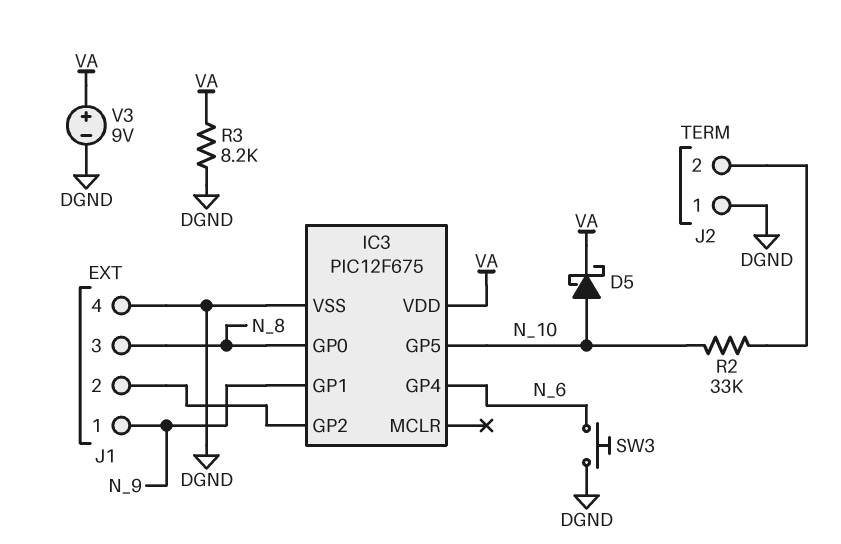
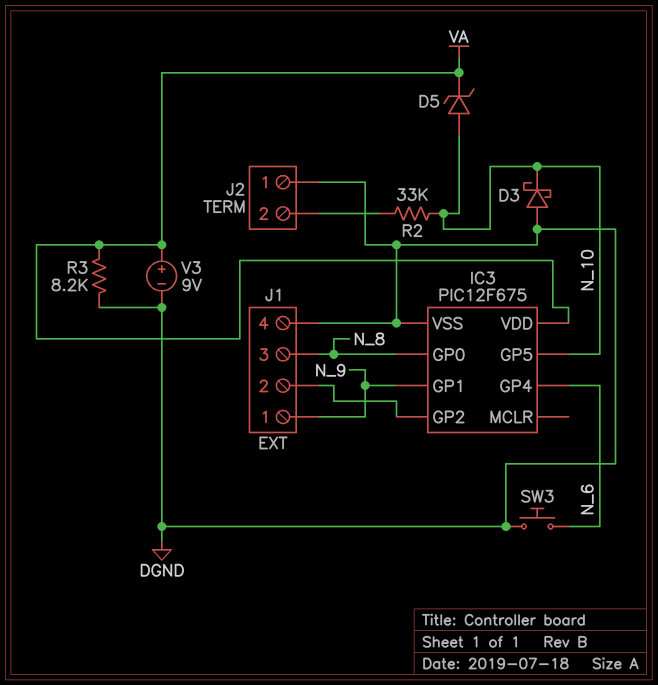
D3: none -> schottky (A DGND, K N_10)
D5: schottky (A N_10, K VA) -> zener (A N_10, K VA)

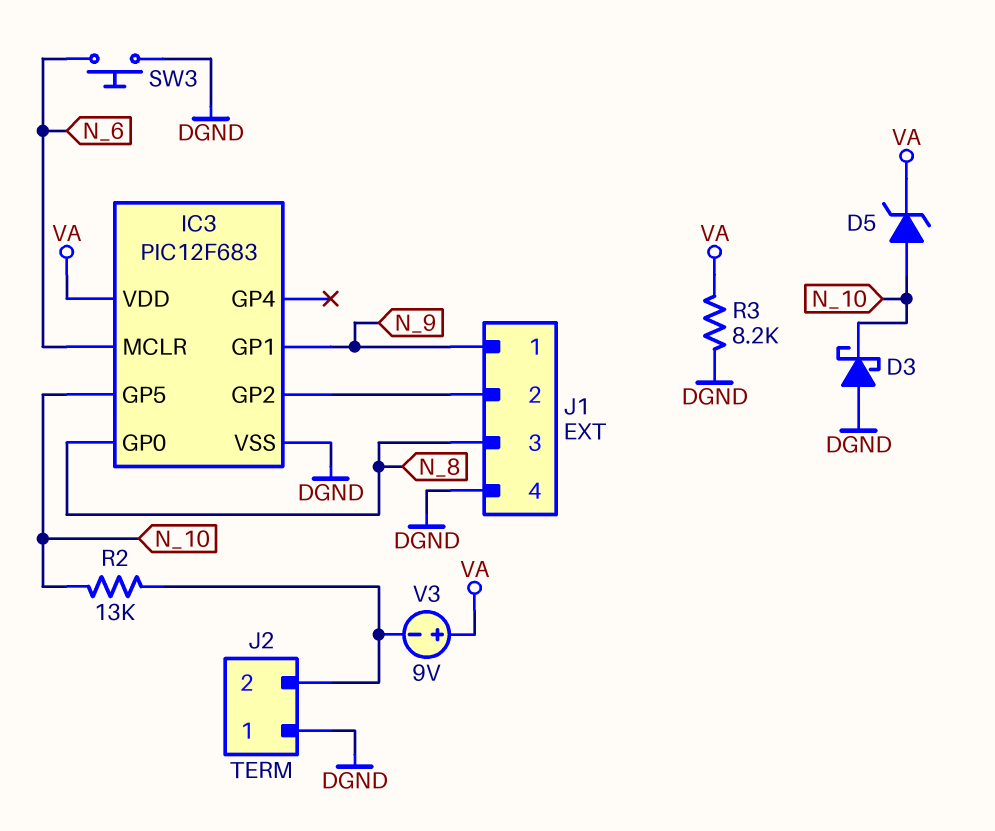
IC3: PIC12F675 -> PIC12F683
IC3 pin GP4: N_6 -> none
IC3 pin MCLR: none -> N_6
R2: 33k (J2/2, N_10) -> 13k (J2/2, N_10)
V3: 9V (plus VA, minus DGND) -> 9V (plus VA, minus J2/2)

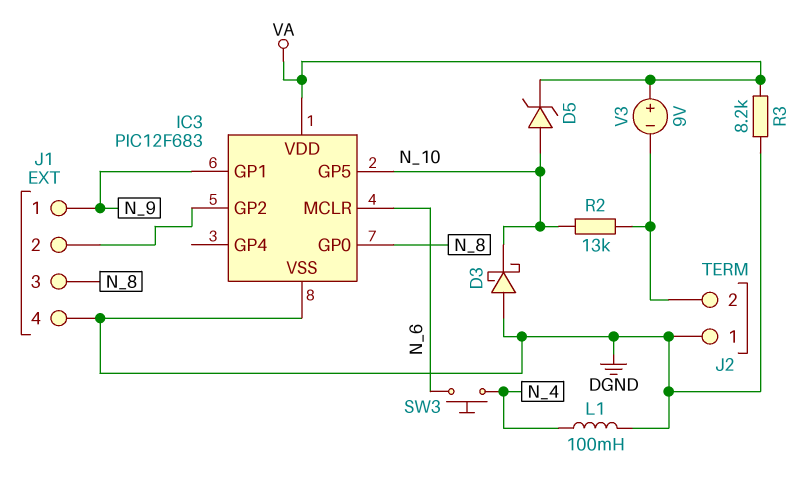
L1: none -> 100mH (DGND, N_4)
SW3: button (DGND, N_6) -> button (N_4, N_6)

